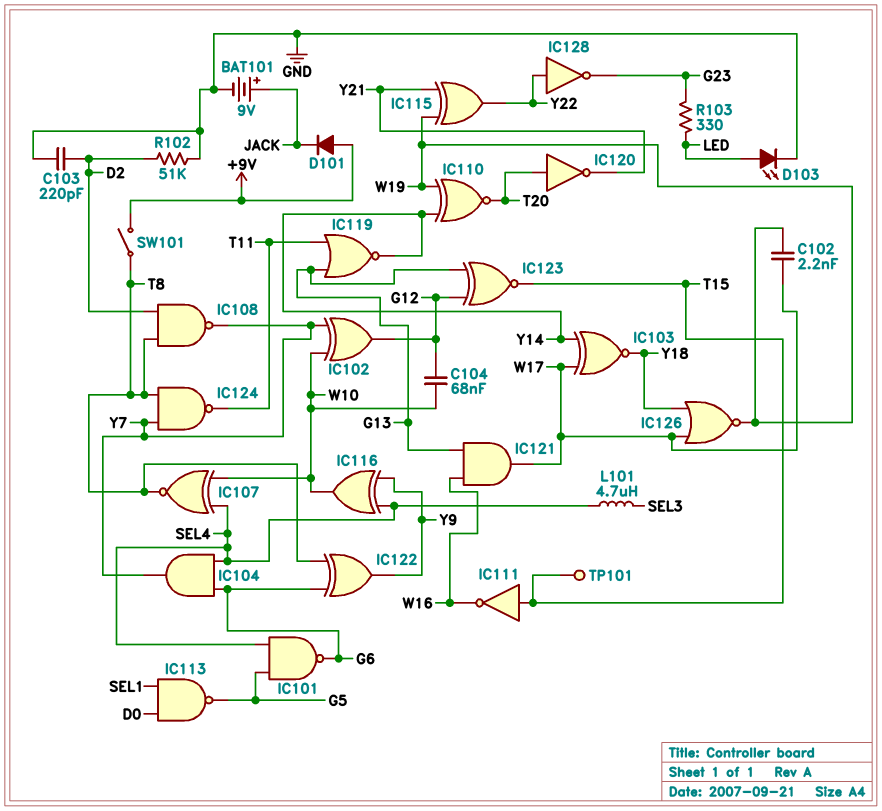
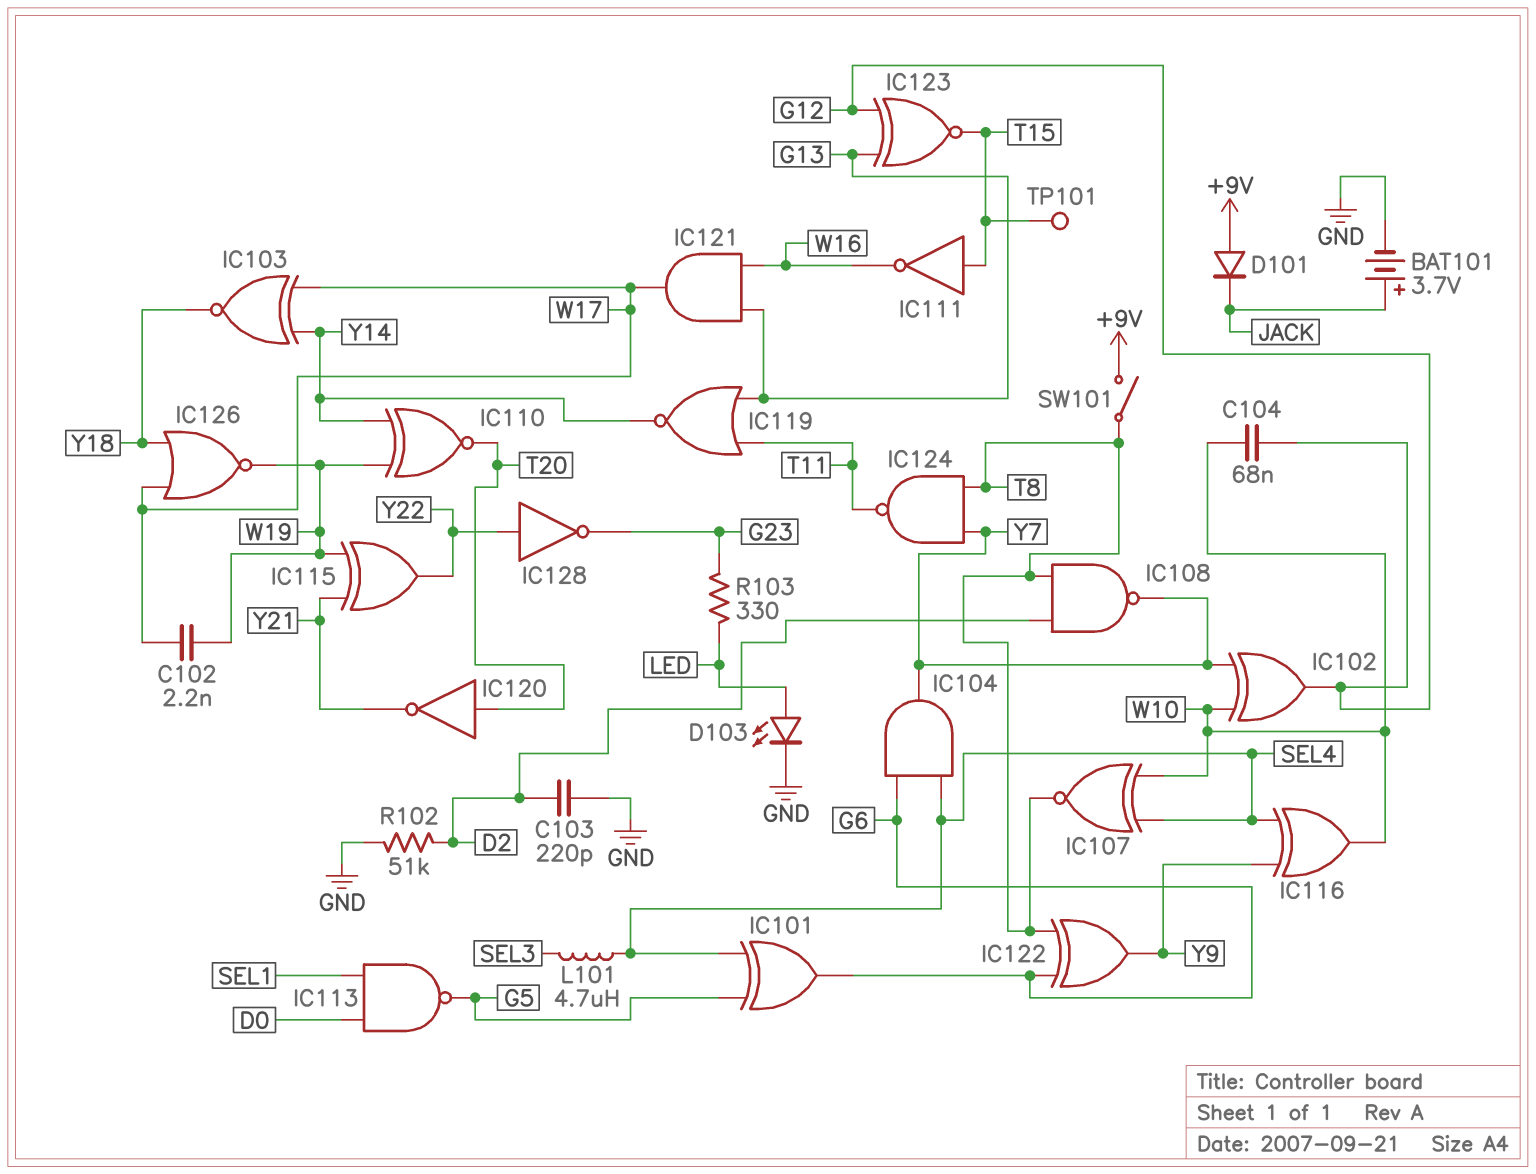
BAT101: 9V (plus JACK, minus GND) -> 3.7V (plus JACK, minus GND)
IC101: NAND (in G5, in SEL4, out G6) -> XOR (in G5, in SEL4, out G6)

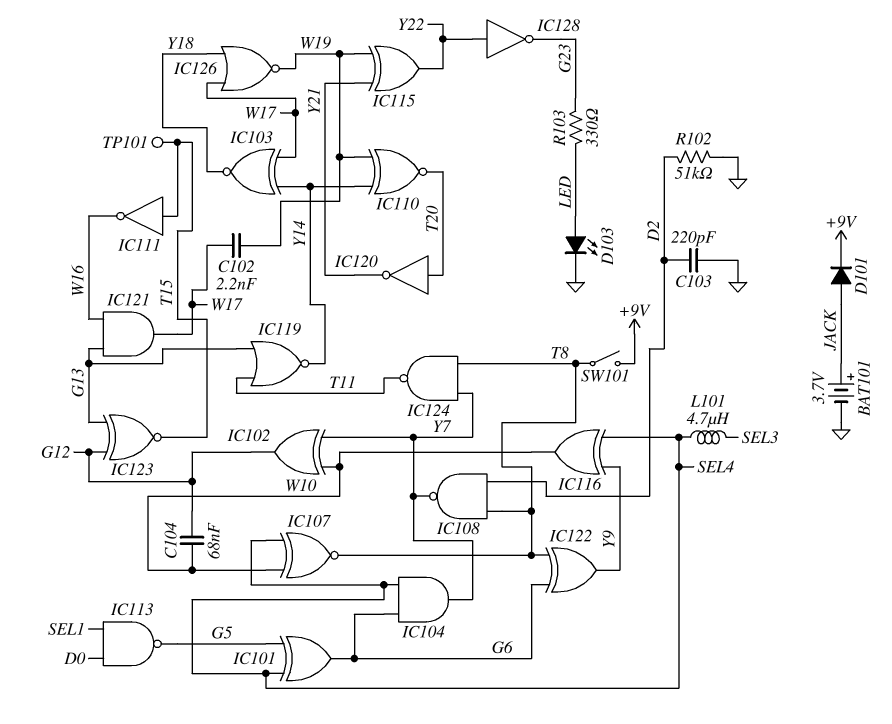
D101: diode (A +9V, K JACK) -> diode (A JACK, K +9V)

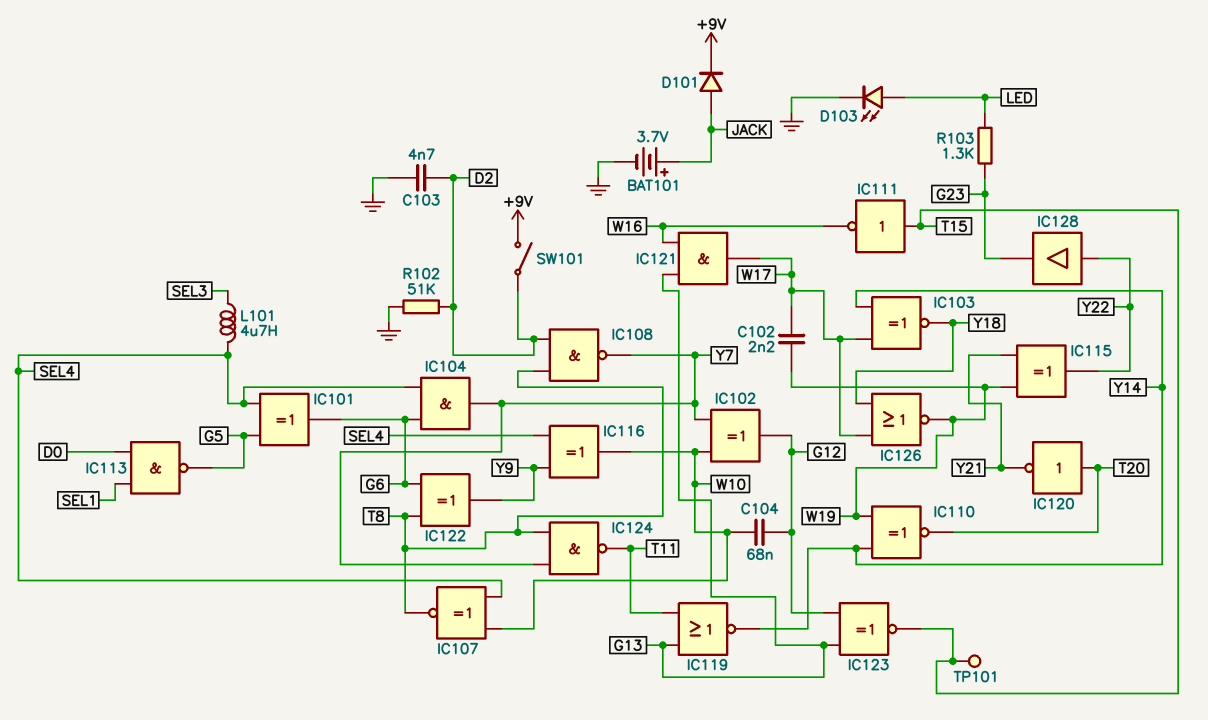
C103: 220pF (D2, GND) -> 4.7nF (D2, GND)
IC128: NOT (in Y22, out G23) -> buffer (in Y22, out G23)
R103: 330 (G23, LED) -> 1.3k (G23, LED)
SW101: switch (+9V, T8) -> switch (+9V, D2)

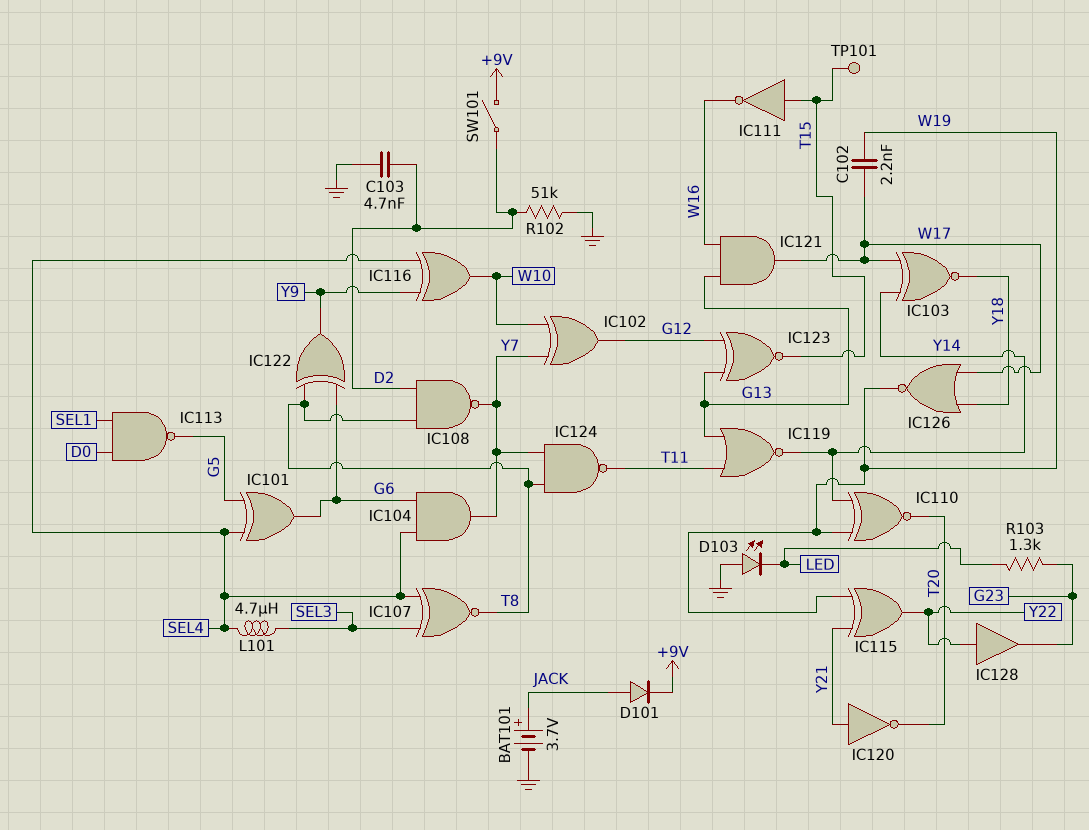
C104: 68nF (G12, W10) -> none
D103: LED (A LED, K GND) -> LED (A GND, K LED)
IC107: XNOR (in SEL4, in W10, out T8) -> XNOR (in SEL3, in SEL4, out T8)
IC120: NOT (in T20, out Y21) -> NOT (in Y21, out T20)

